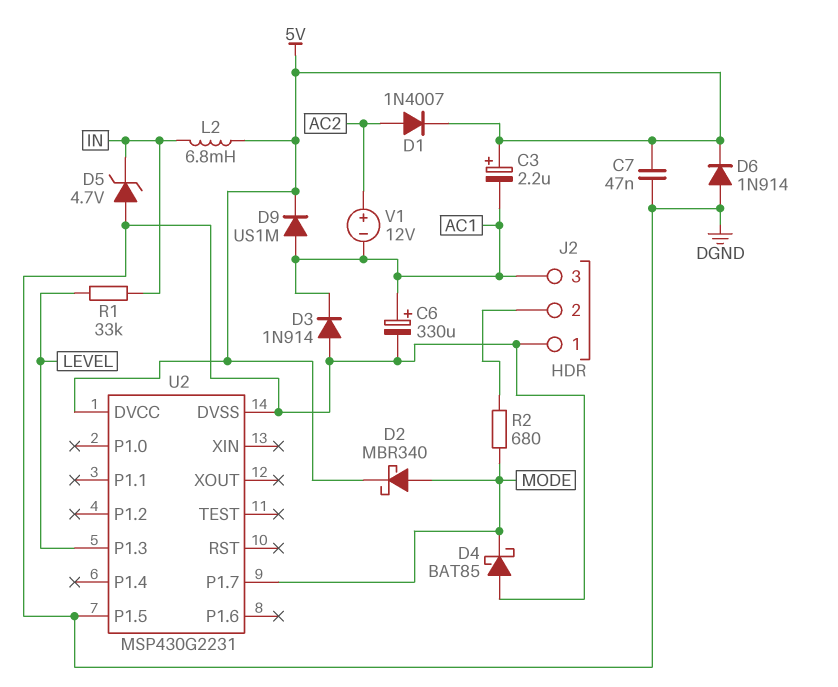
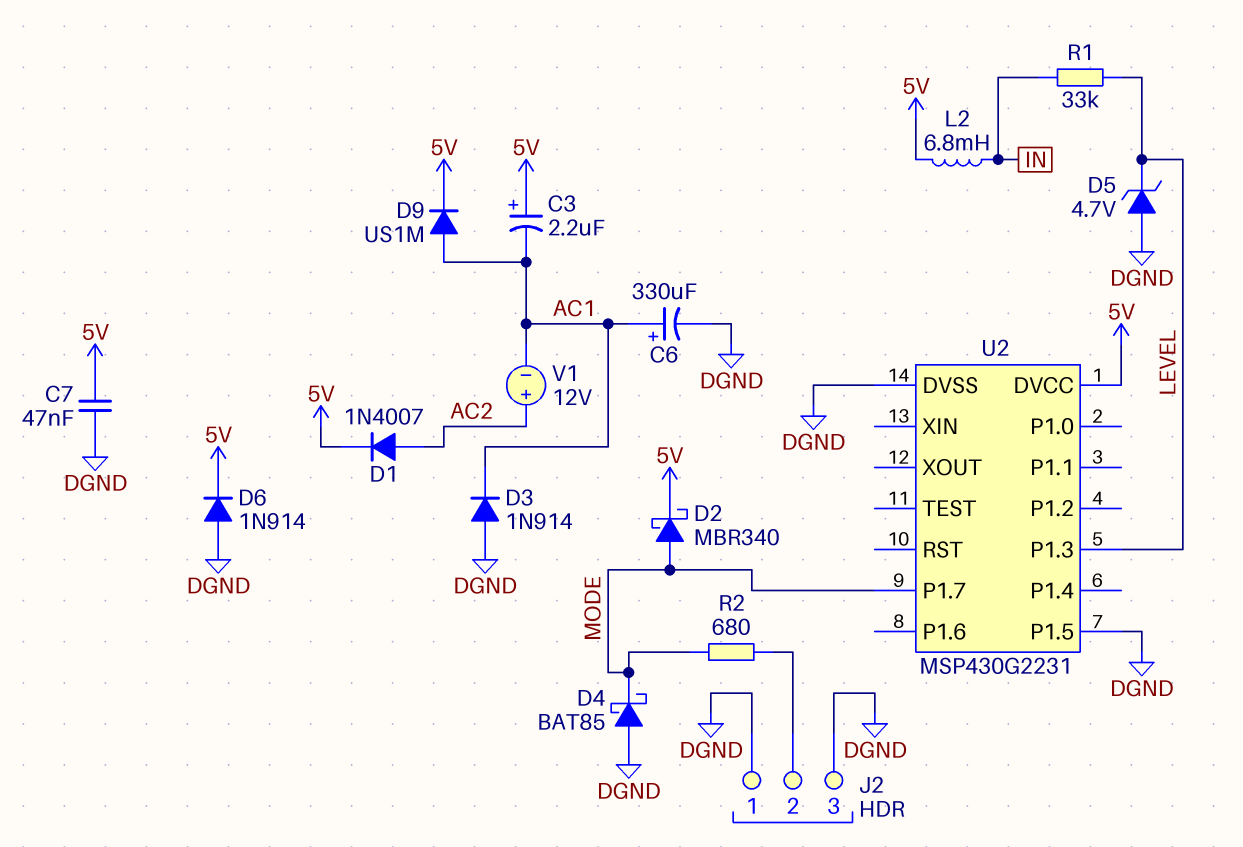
D5: zener 4.7V (A DGND, K IN) -> zener 4.7V (A DGND, K LEVEL)
J2 pin 3: AC1 -> DGND

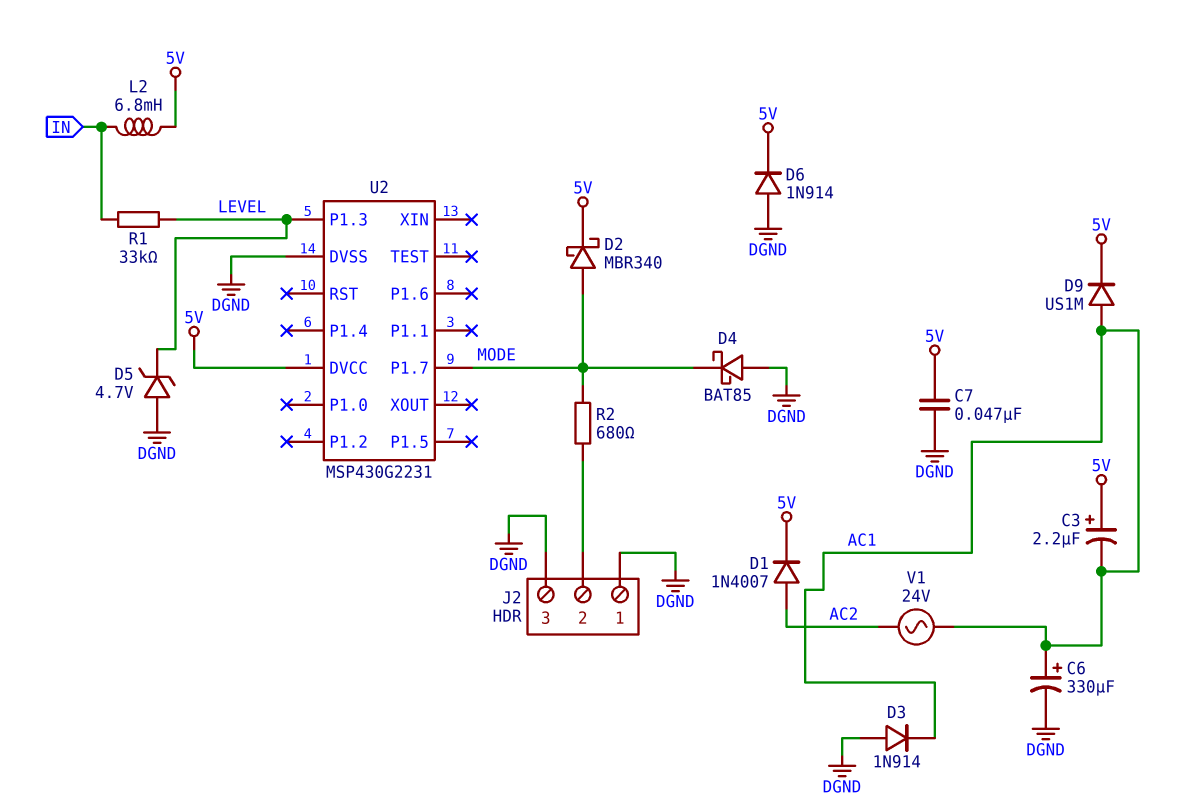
U2 pin P1.5: DGND -> none
V1: 12V (plus AC2, minus AC1) -> AC 24V (AC1, AC2)

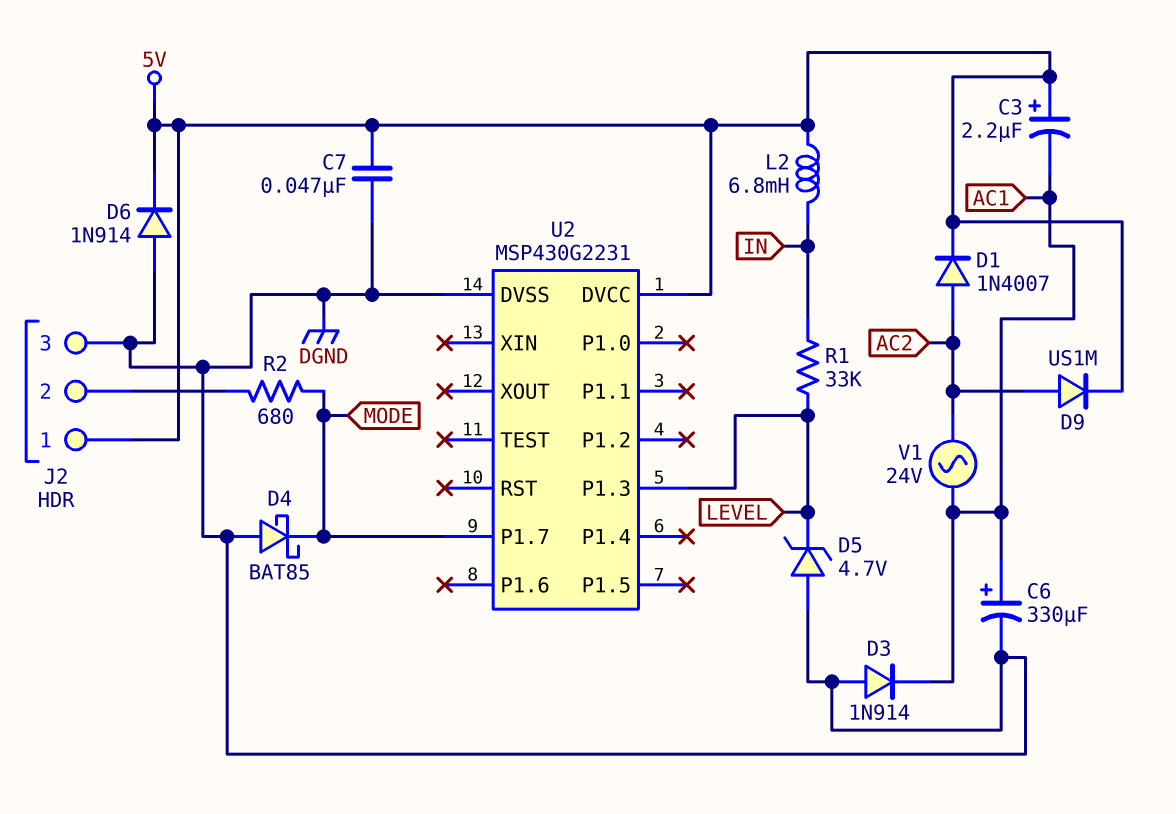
D2: schottky MBR340 (A MODE, K 5V) -> none
D9: diode US1M (A AC1, K 5V) -> diode US1M (A AC2, K 5V)
J2 pin 1: DGND -> 5V

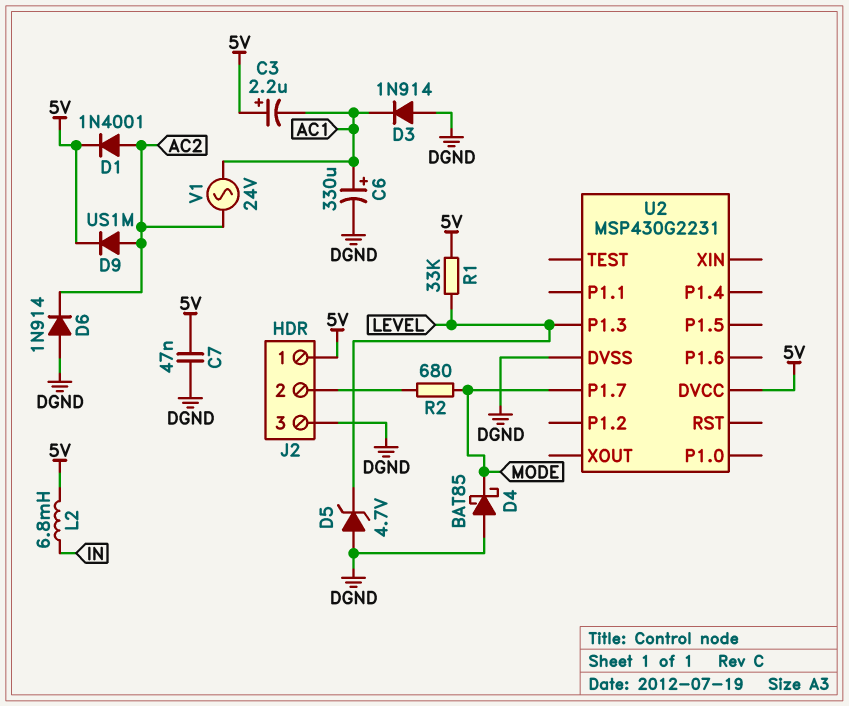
D1: diode 1N4007 (A AC2, K 5V) -> diode 1N4001 (A AC2, K 5V)
D6: diode 1N914 (A DGND, K 5V) -> diode 1N914 (A DGND, K AC2)
R1: 33k (IN, LEVEL) -> 33k (5V, LEVEL)

